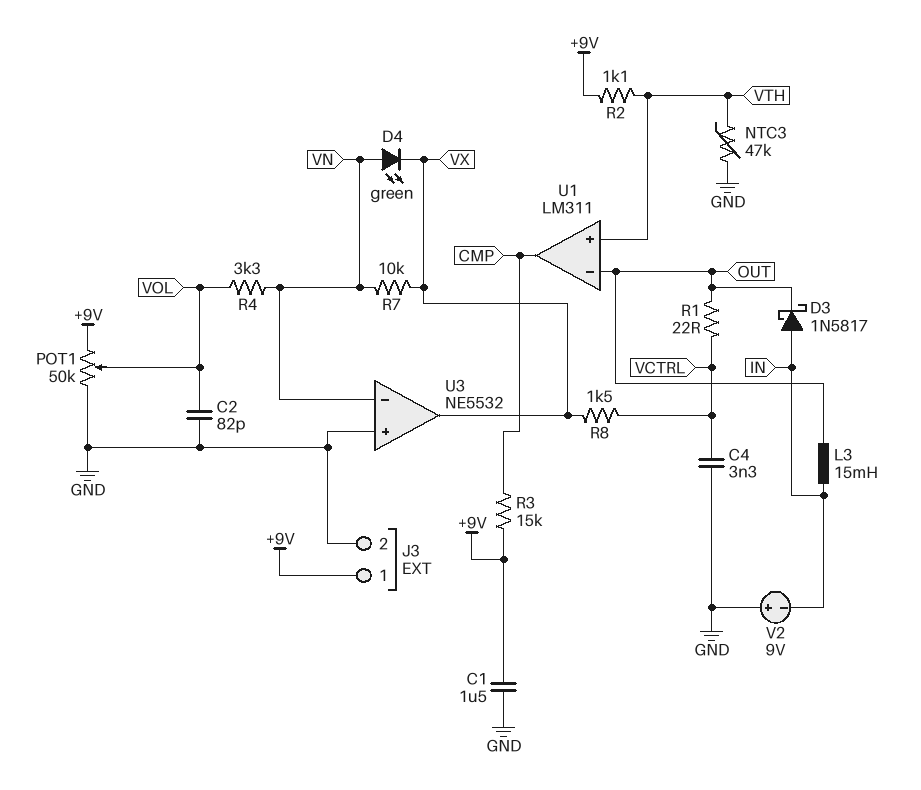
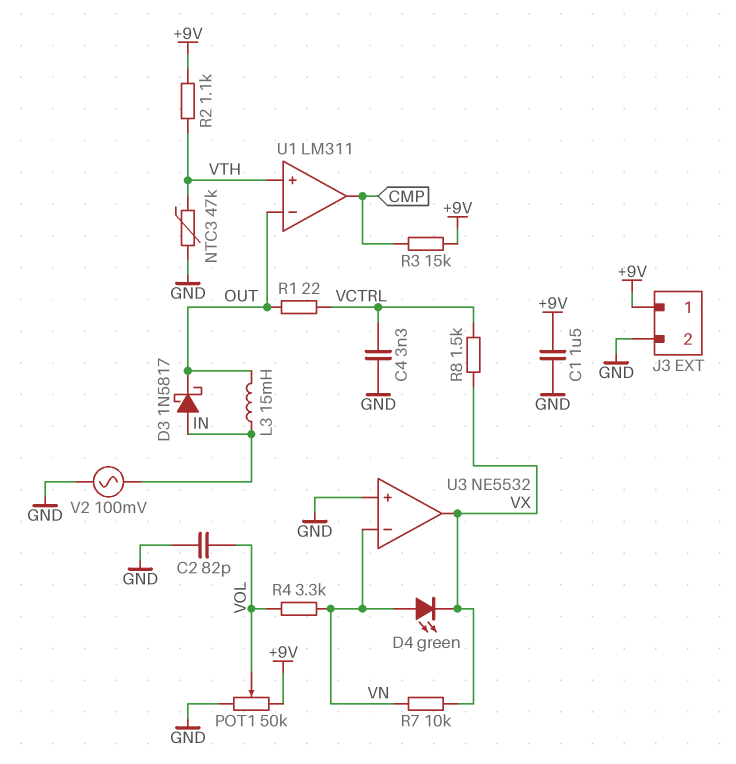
V2: 9V (plus GND, minus IN) -> AC 100mV (GND, IN)

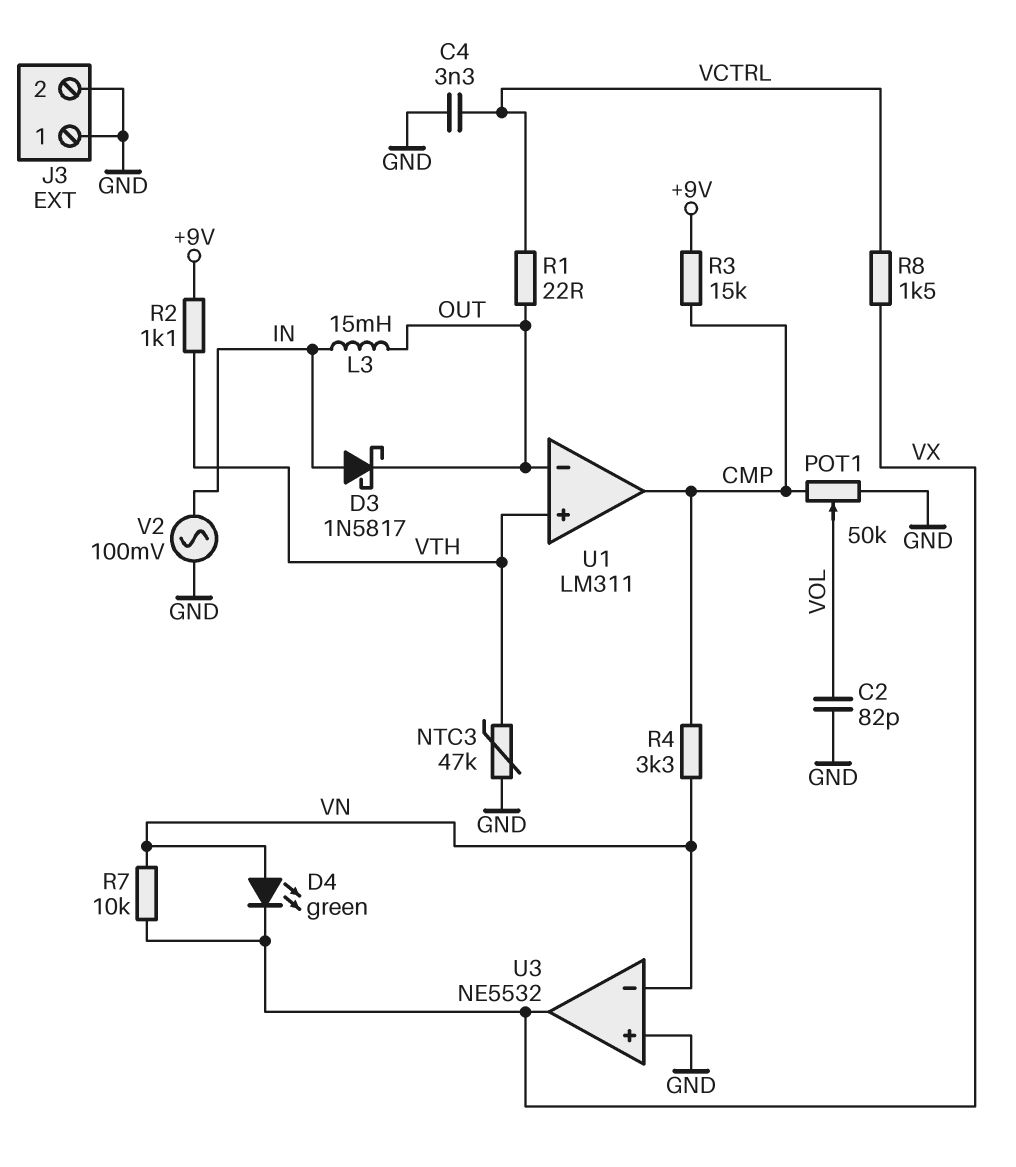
C1: 1.5uF (+9V, GND) -> none
J3 pin 1: +9V -> GND
POT1: 50k (+9V, GND, wiper VOL) -> 50k (CMP, GND, wiper VOL)
R4: 3.3k (VN, VOL) -> 3.3k (CMP, VN)

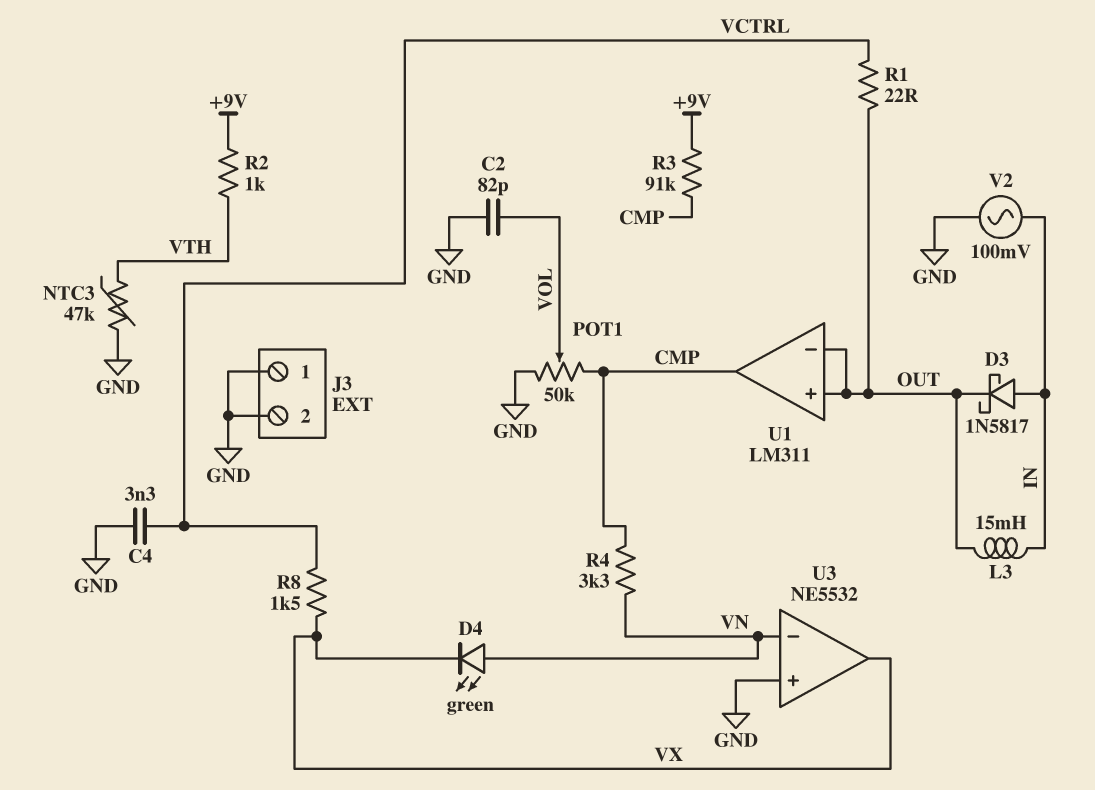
R2: 1.1k (+9V, VTH) -> 1k (+9V, VTH)
R3: 15k (+9V, CMP) -> 91k (+9V, CMP)
R7: 10k (VN, VX) -> none
U1 pin in+: VTH -> OUT

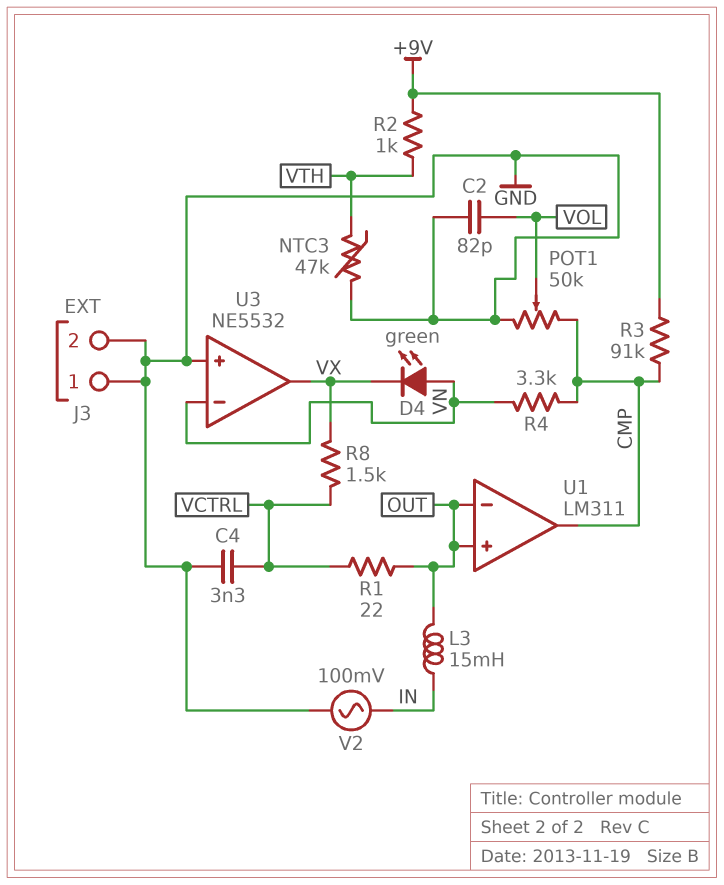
D3: schottky 1N5817 (A IN, K OUT) -> none

